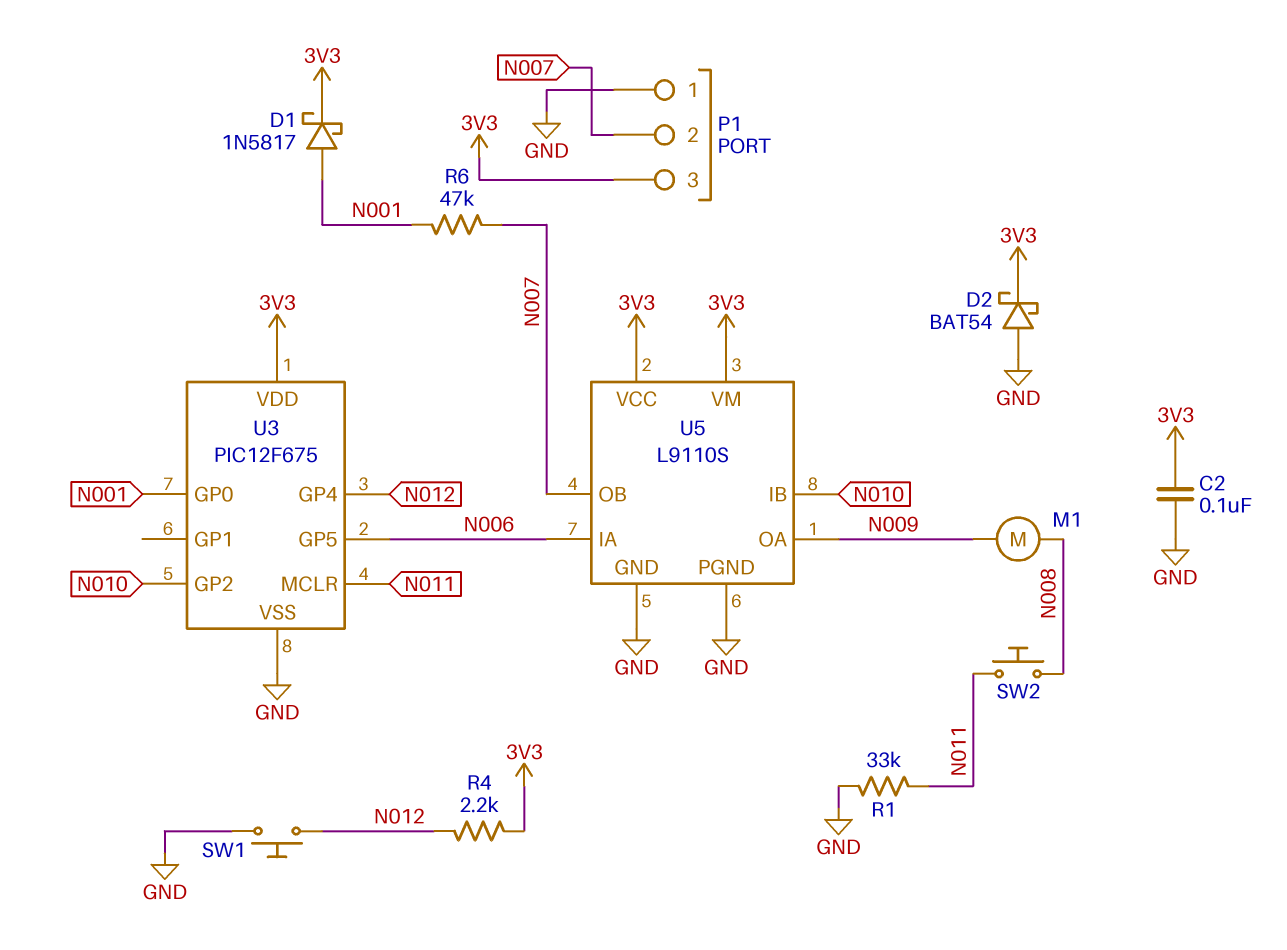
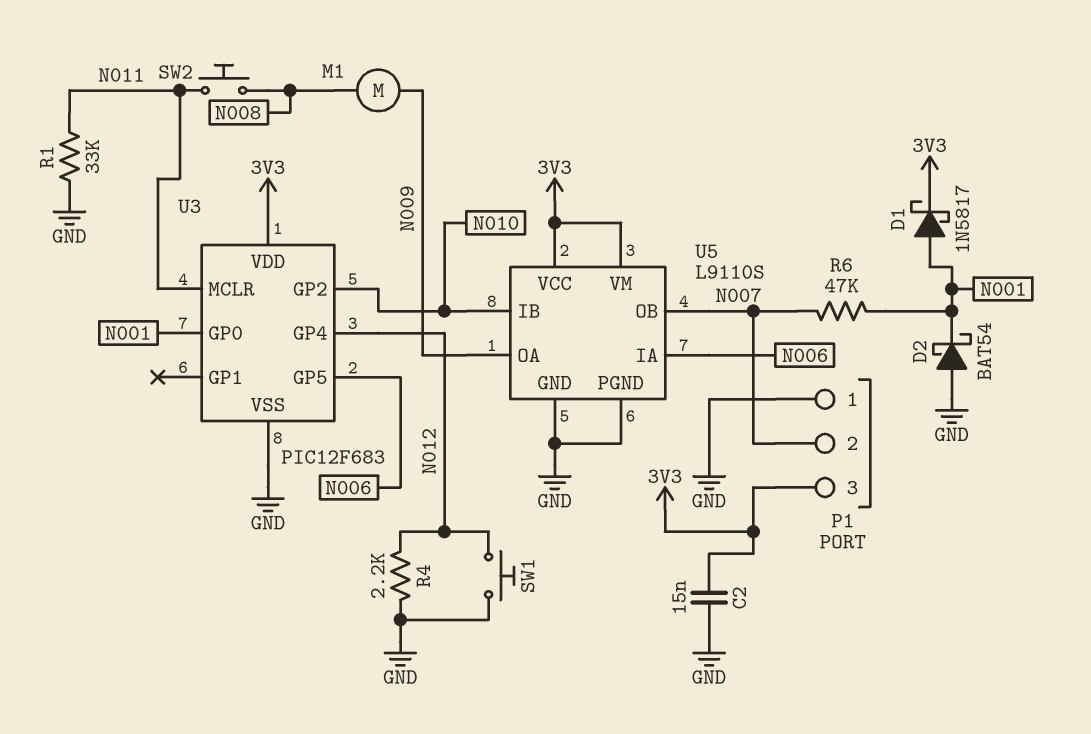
C2: 100nF (3V3, GND) -> 15nF (3V3, GND)
D2: schottky BAT54 (A GND, K 3V3) -> schottky BAT54 (A GND, K N001)
R4: 2.2k (3V3, N012) -> 2.2k (GND, N012)
U3: PIC12F675 -> PIC12F683

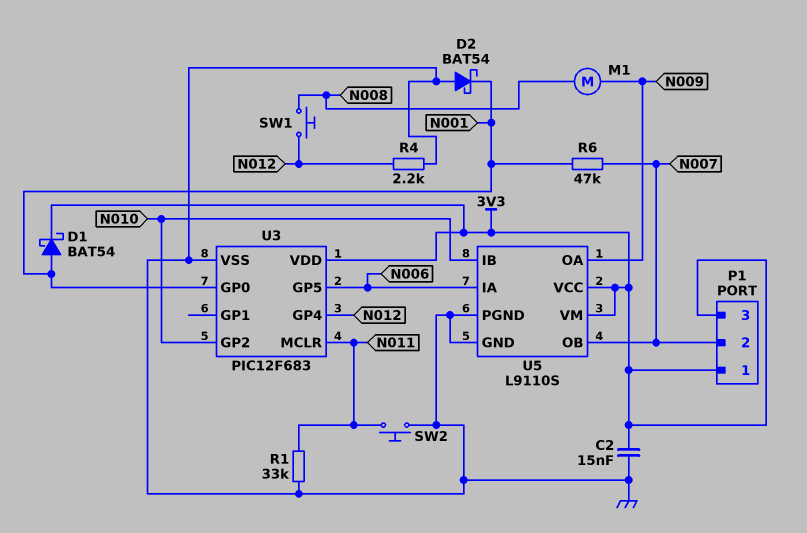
D1: schottky 1N5817 (A N001, K 3V3) -> schottky BAT54 (A N001, K 3V3)
P1 pin 1: GND -> 3V3
SW1: button (GND, N012) -> button (N008, N012)
SW2: button (N008, N011) -> button (GND, N011)

